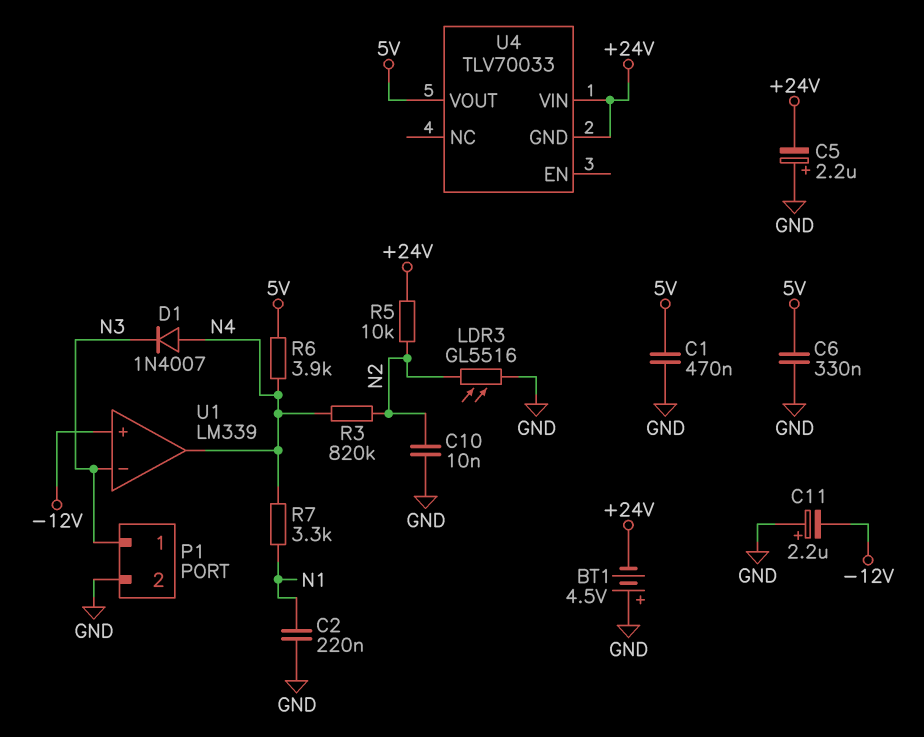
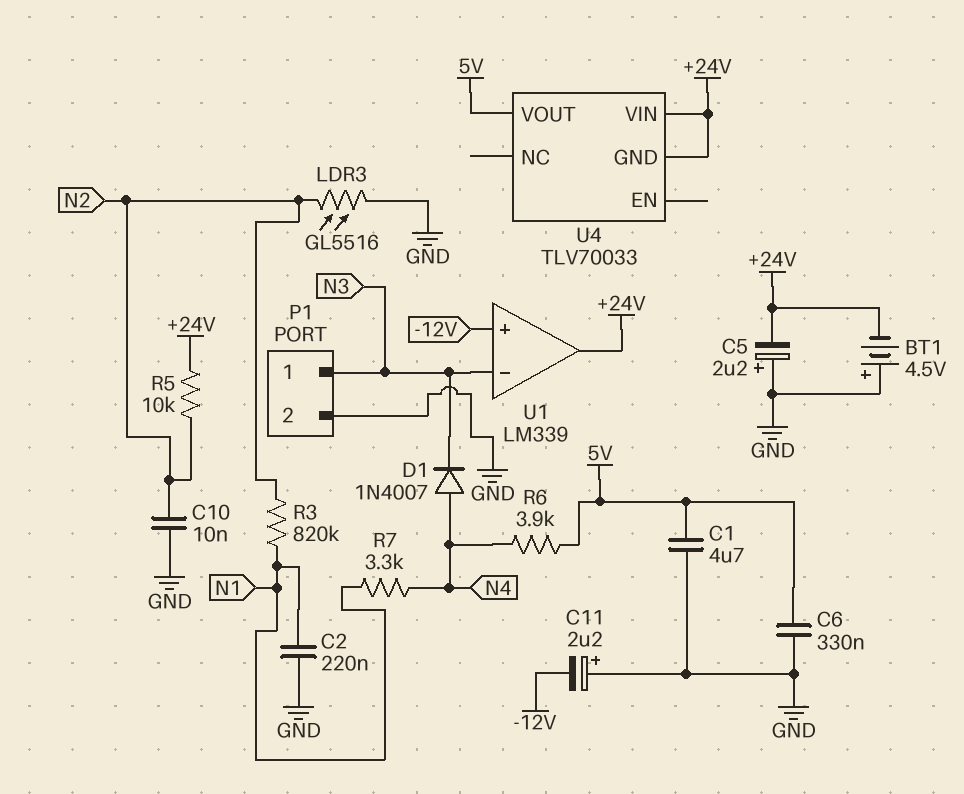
C1: 470nF (5V, GND) -> 4.7uF (5V, GND)
R3: 820k (N2, N4) -> 820k (N1, N2)
U1 pin out: N4 -> +24V

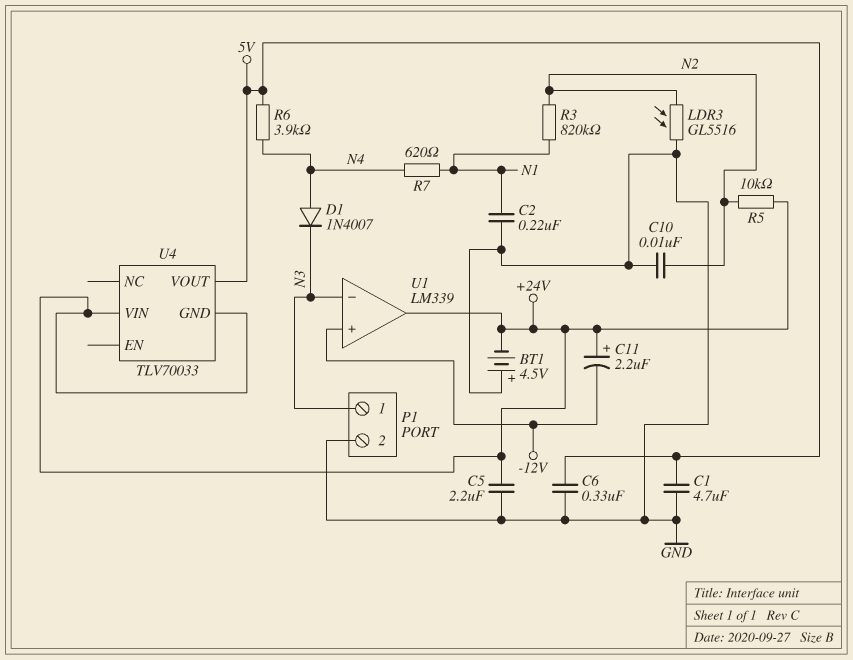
C5: 2.2uF (plus GND, minus +24V) -> 2.2uF (+24V, GND)
C11: 2.2uF (plus GND, minus -12V) -> 2.2uF (plus +24V, minus -12V)
R7: 3.3k (N1, N4) -> 620 (N1, N4)

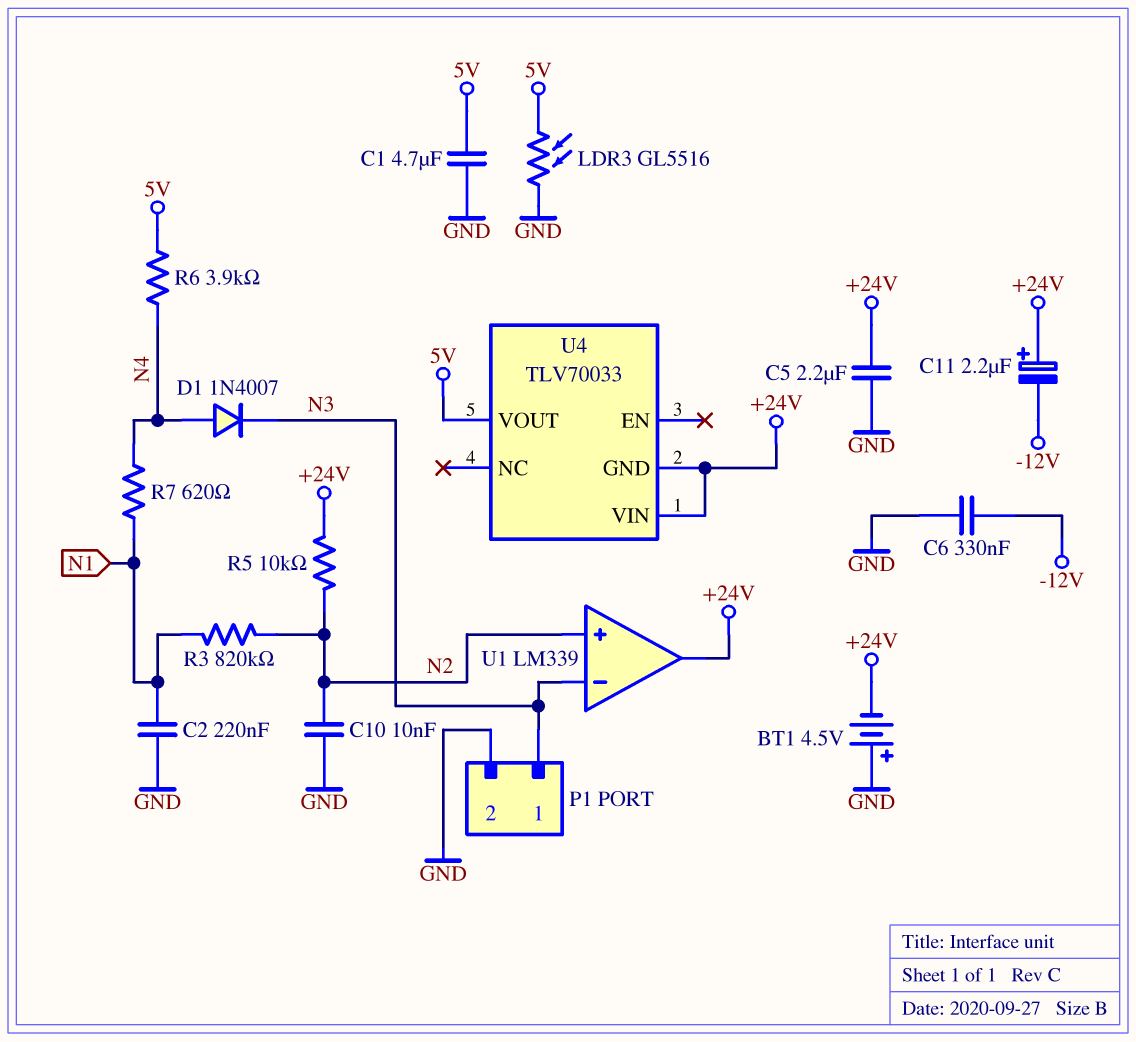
C6: 330nF (5V, GND) -> 330nF (-12V, GND)
LDR3: GL5516 (GND, N2) -> GL5516 (5V, GND)
U1 pin in+: -12V -> N2

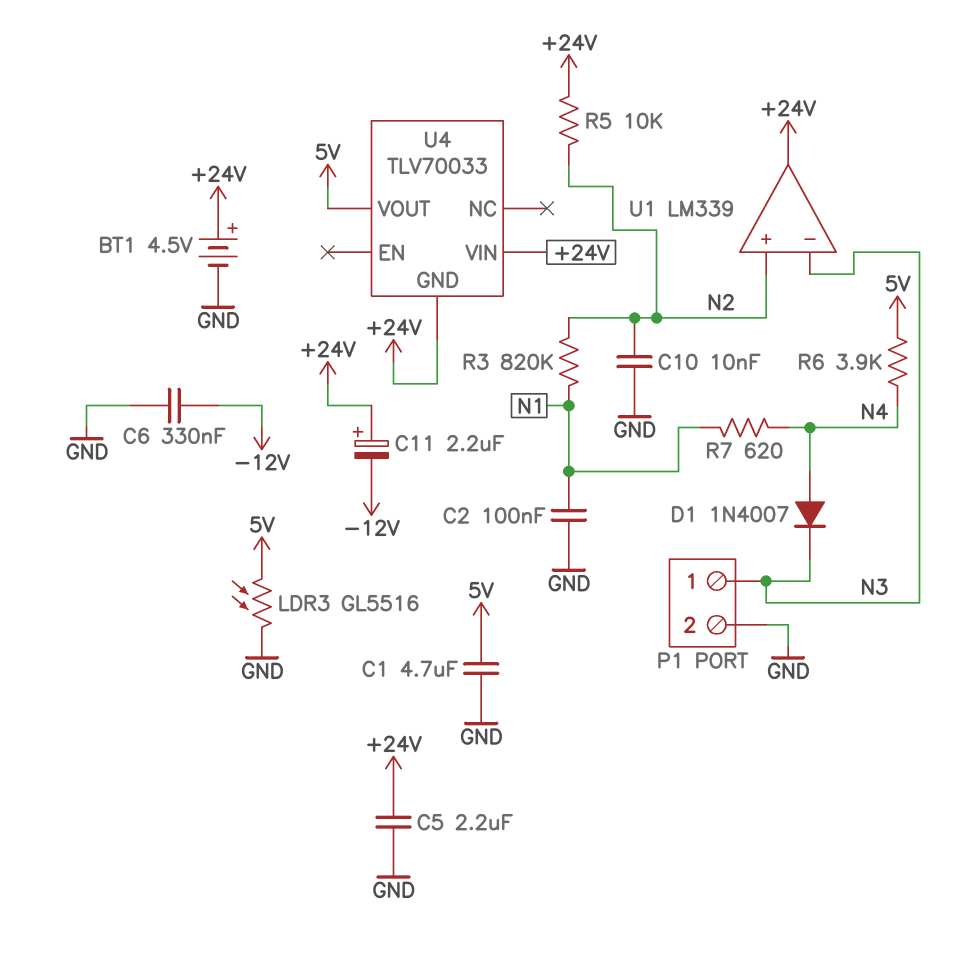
BT1: 4.5V (plus GND, minus +24V) -> 4.5V (plus +24V, minus GND)
C2: 220nF (GND, N1) -> 100nF (GND, N1)

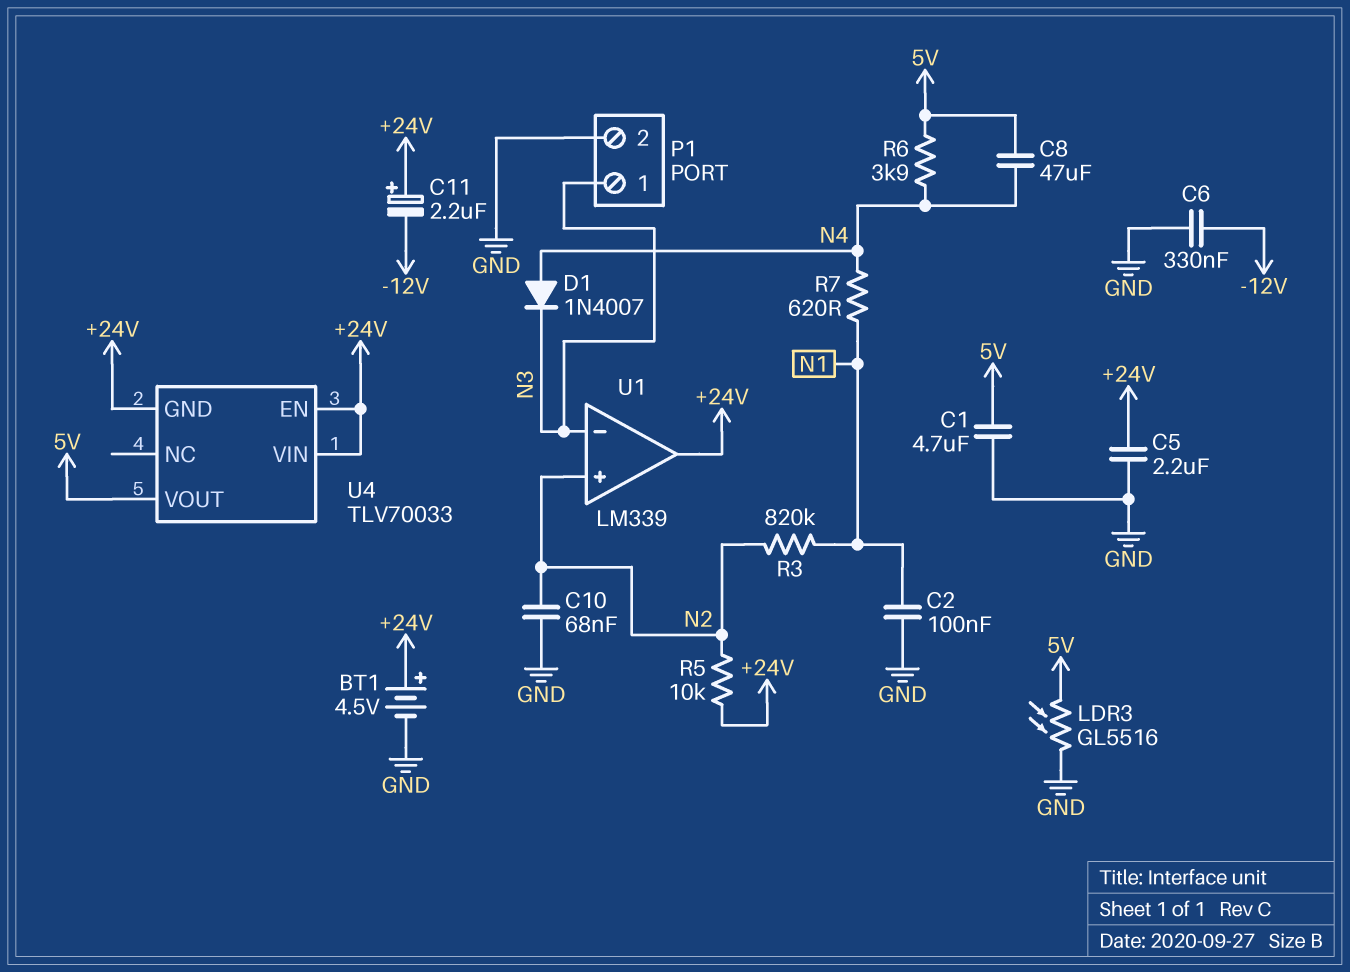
C8: none -> 47uF (5V, N4)
C10: 10nF (GND, N2) -> 68nF (GND, N2)
U4 pin EN: none -> +24V

